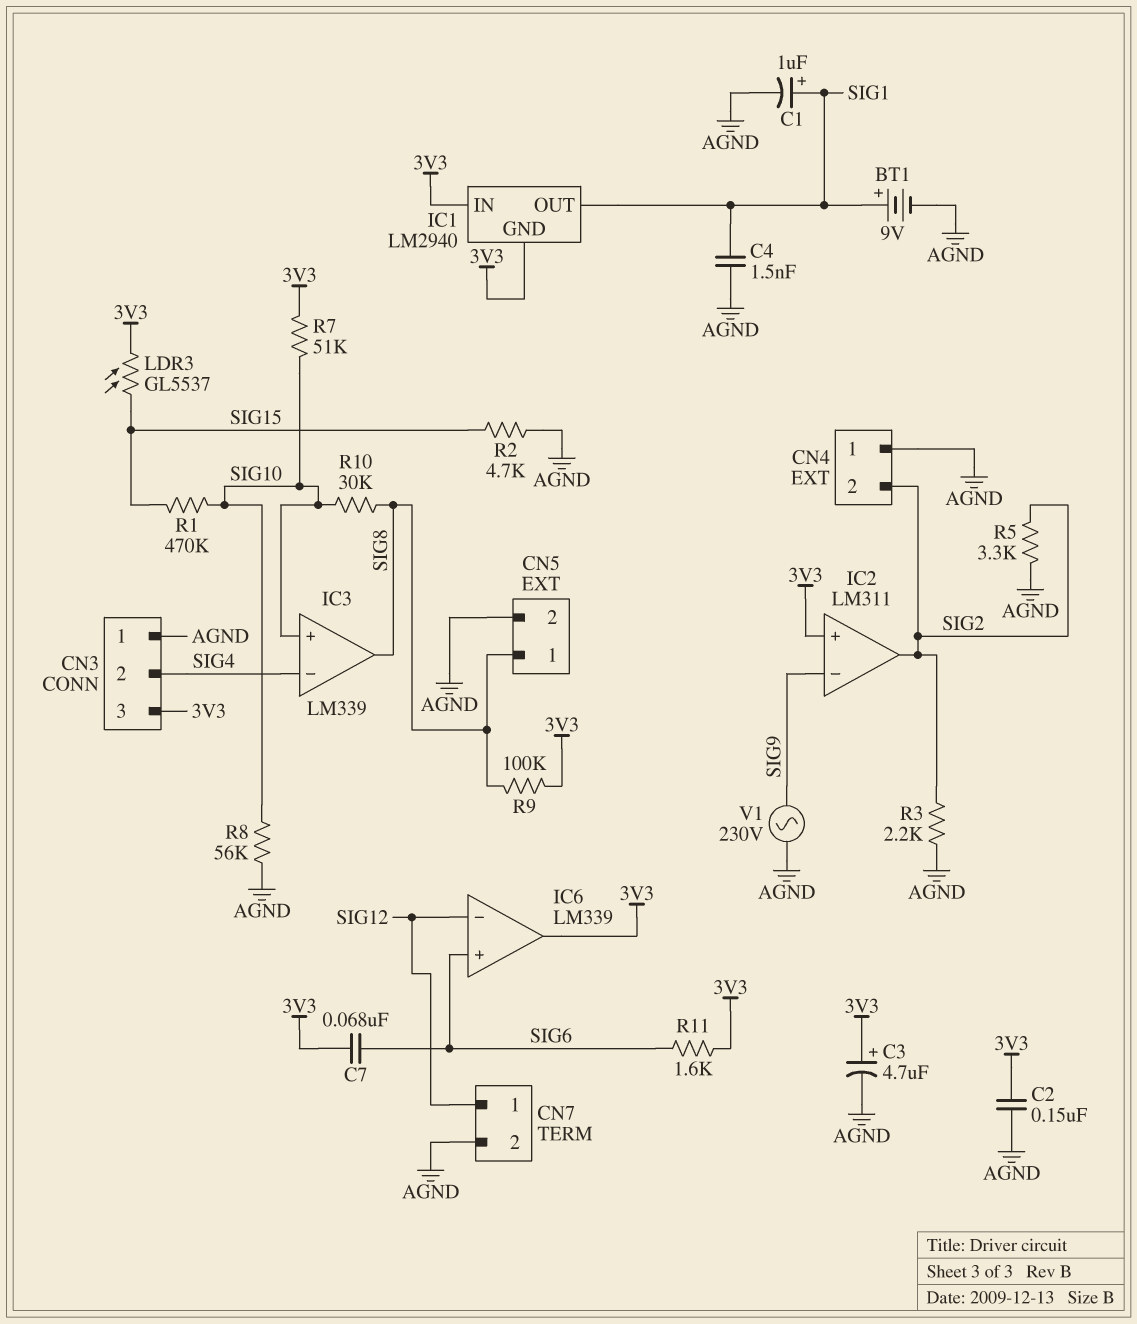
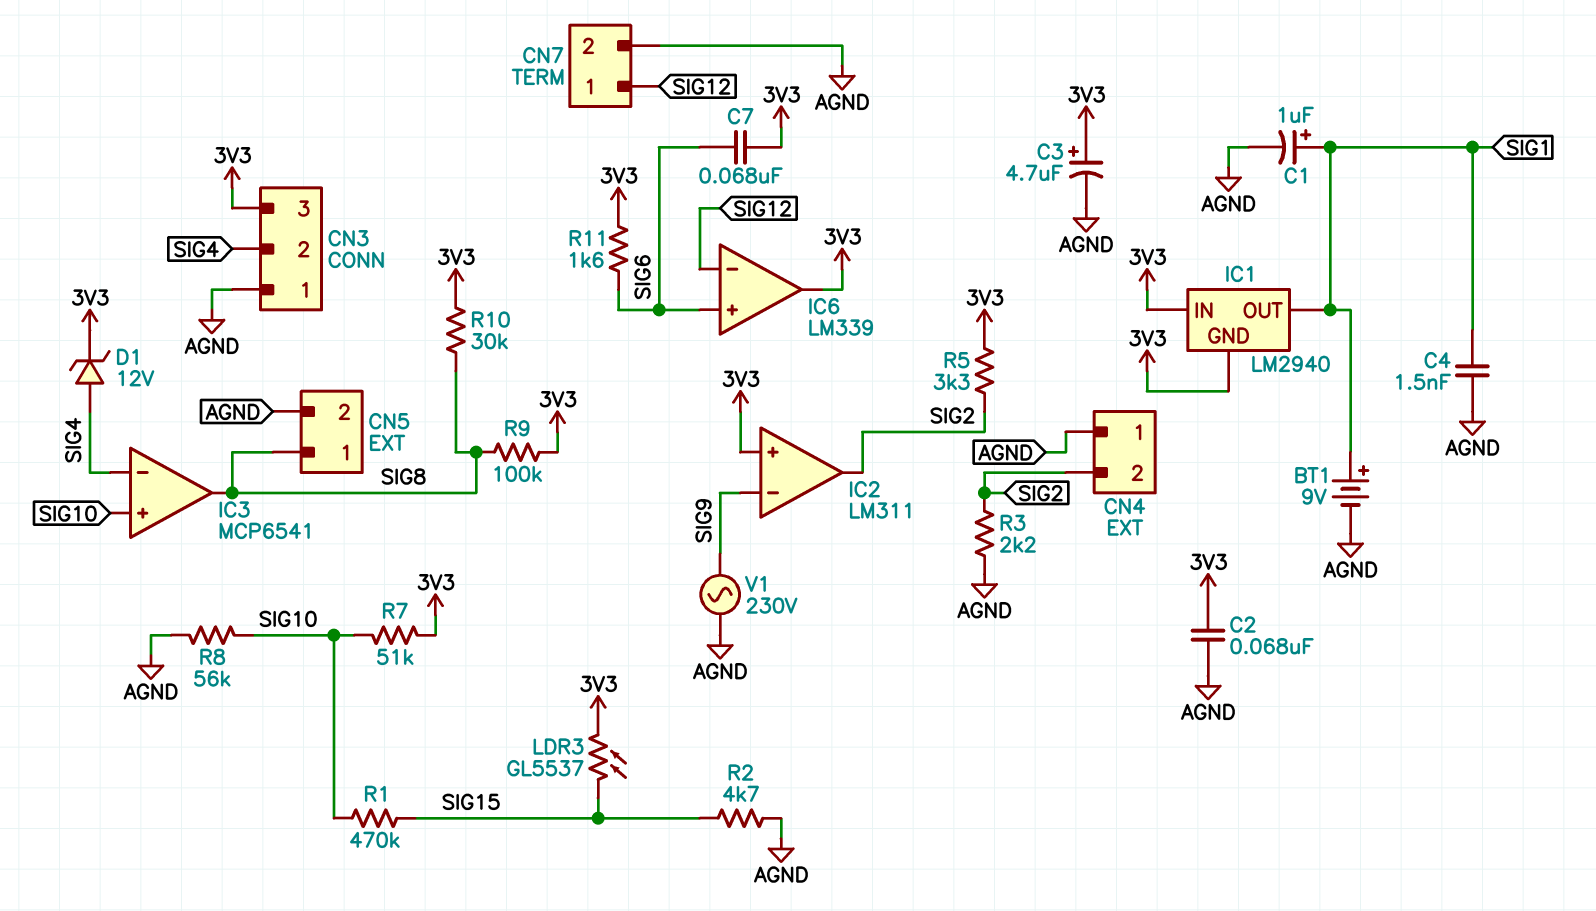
C2: 150nF (3V3, AGND) -> 68nF (3V3, AGND)
D1: none -> zener 12V (A SIG4, K 3V3)
IC3: LM339 -> MCP6541
R5: 3.3k (AGND, SIG2) -> 3.3k (3V3, SIG2)
R10: 30k (SIG8, SIG10) -> 30k (3V3, SIG8)

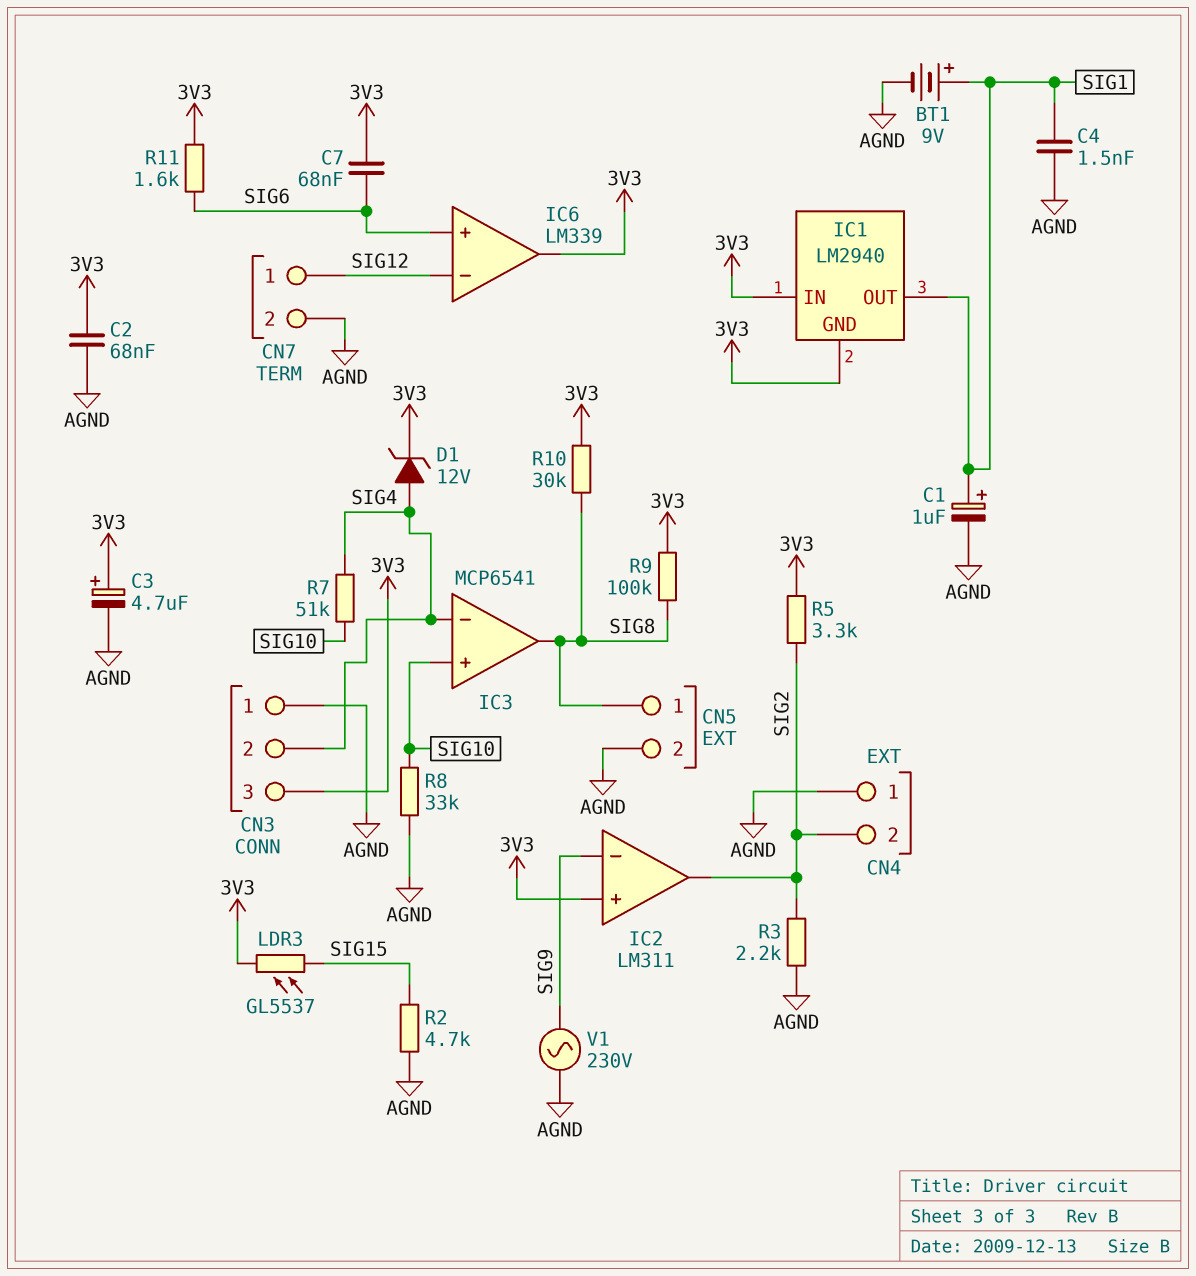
R1: 470k (SIG10, SIG15) -> none
R7: 51k (3V3, SIG10) -> 51k (SIG4, SIG10)
R8: 56k (AGND, SIG10) -> 33k (AGND, SIG10)

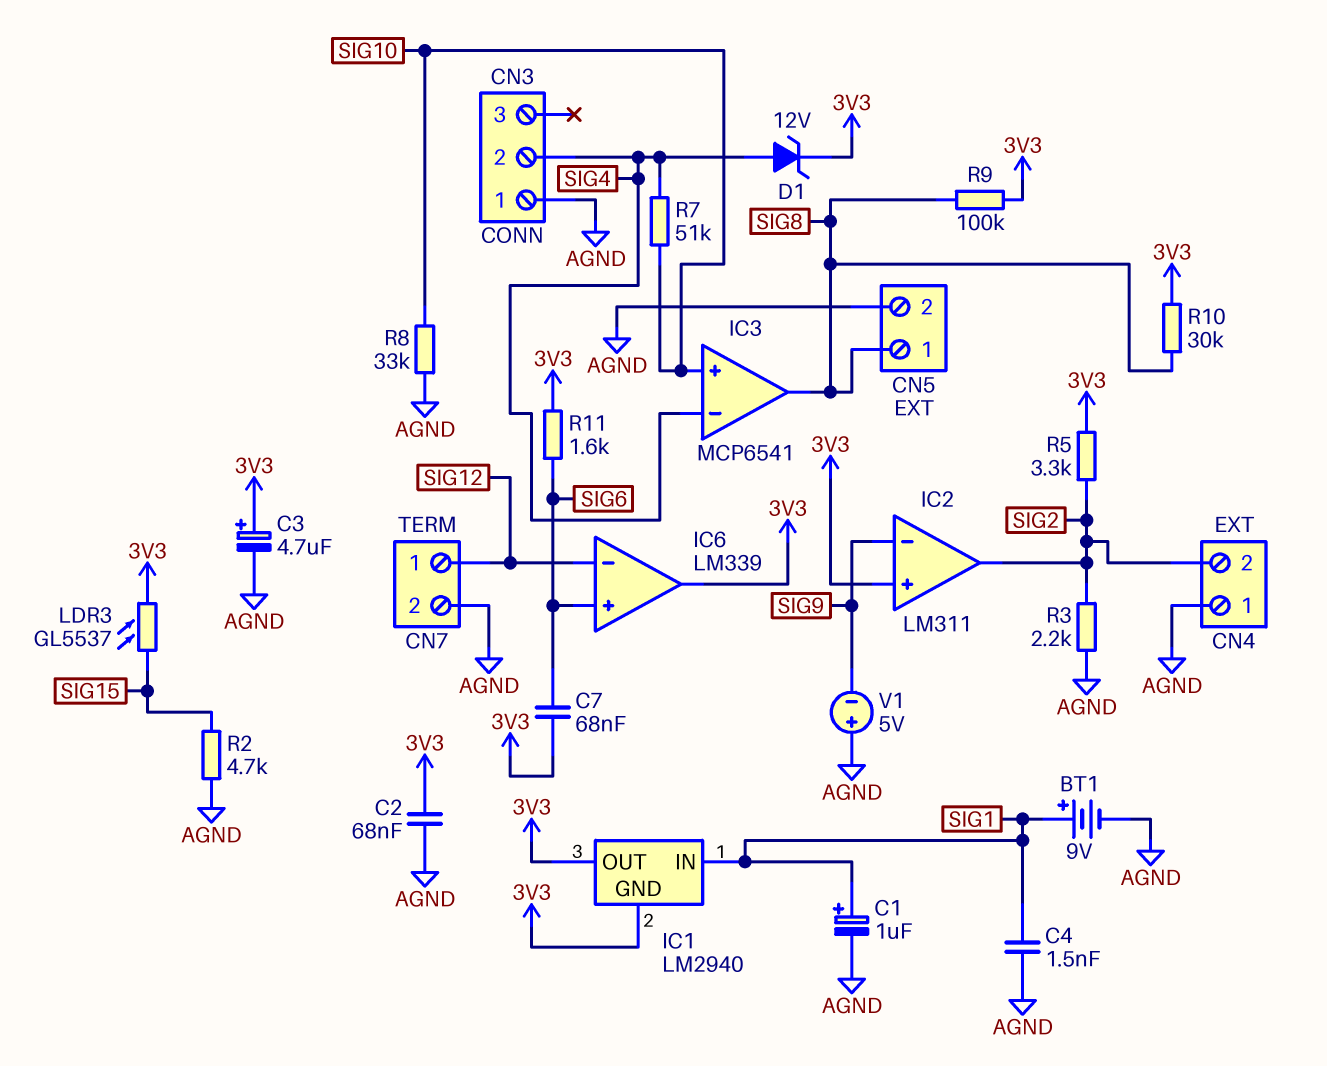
CN3 pin 3: 3V3 -> none
IC1 pin IN: 3V3 -> SIG1
IC1 pin OUT: SIG1 -> 3V3
V1: AC 230V (AGND, SIG9) -> 5V (plus AGND, minus SIG9)

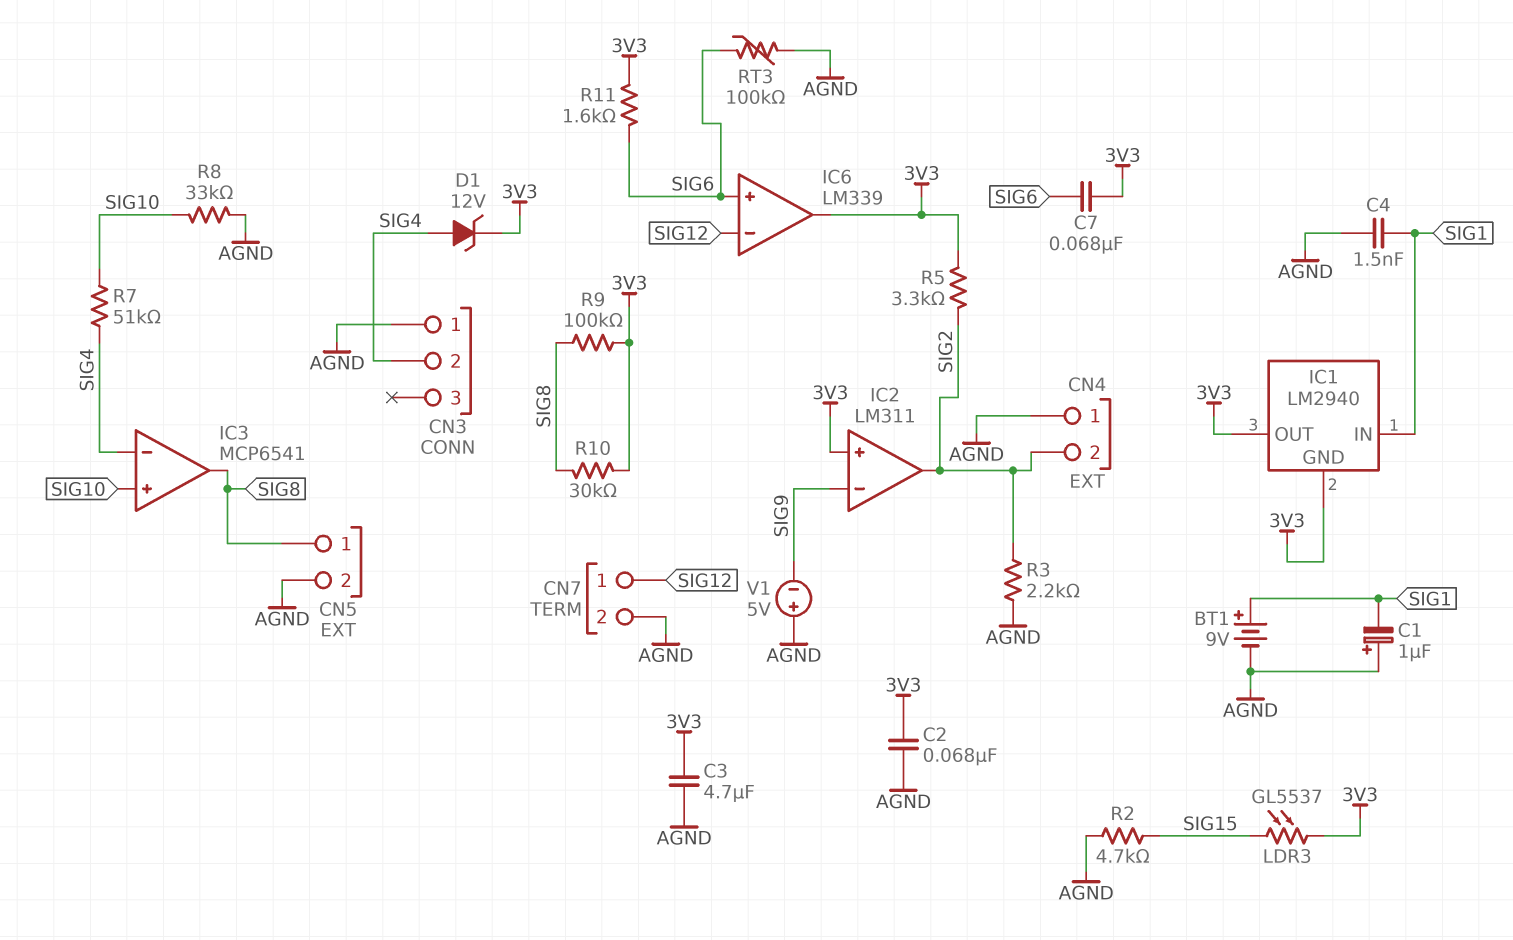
C1: 1uF (plus SIG1, minus AGND) -> 1uF (plus AGND, minus SIG1)
C3: 4.7uF (plus 3V3, minus AGND) -> 4.7uF (3V3, AGND)
RT3: none -> 100k (AGND, SIG6)

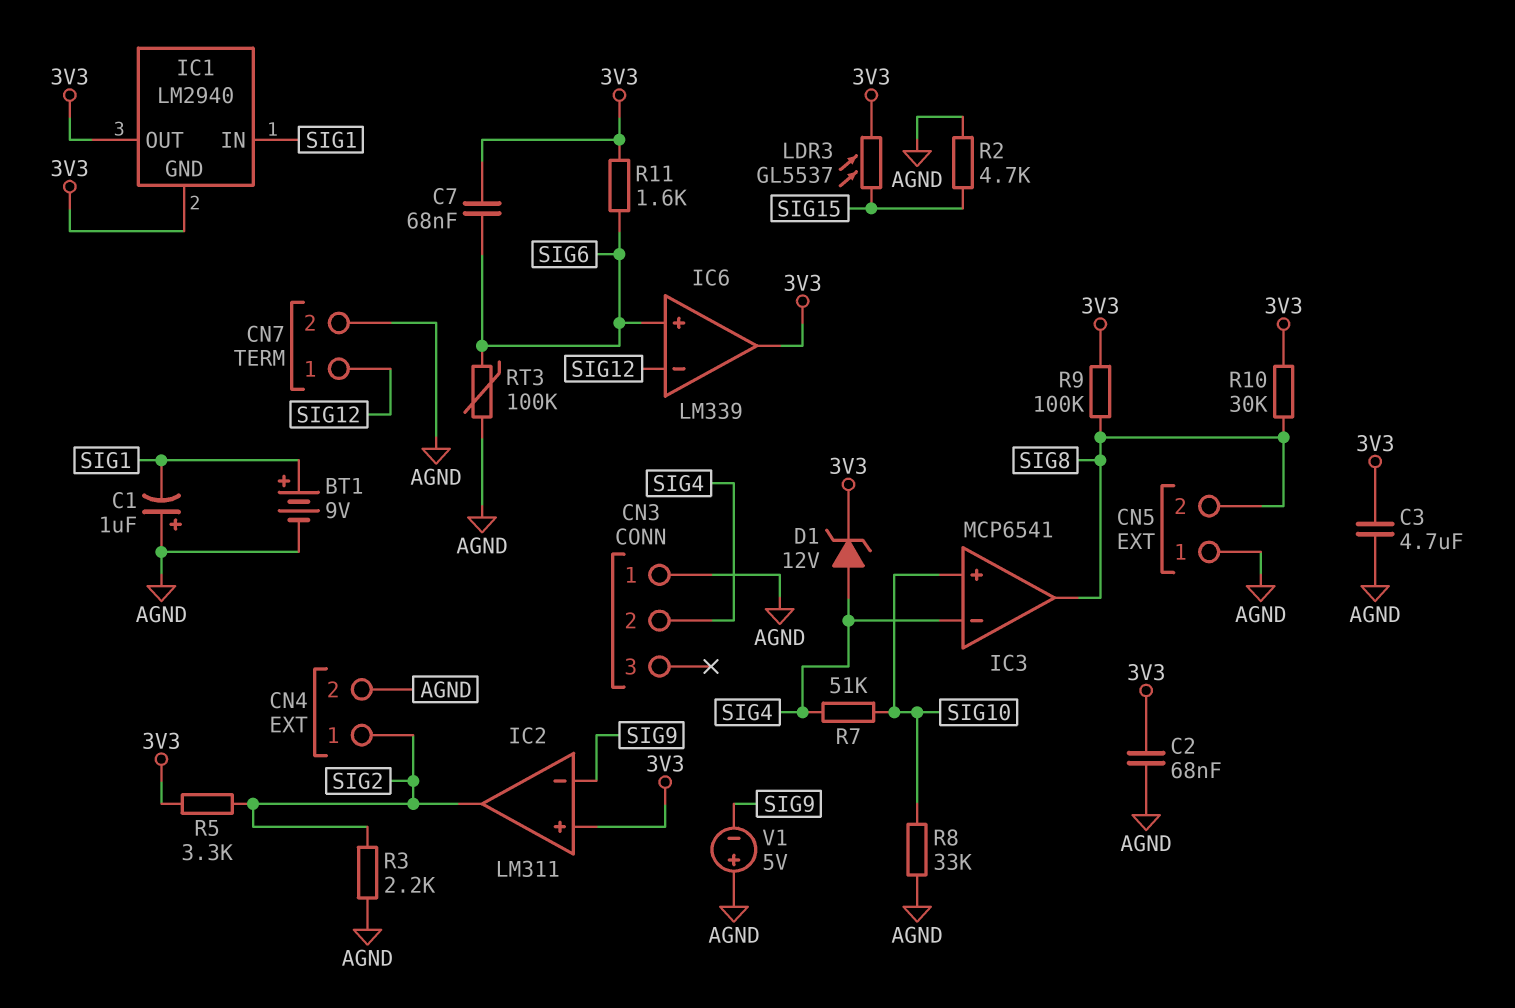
C4: 1.5nF (AGND, SIG1) -> none
CN4 pin 1: AGND -> SIG2
CN4 pin 2: SIG2 -> AGND
CN5 pin 1: SIG8 -> AGND
CN5 pin 2: AGND -> SIG8

